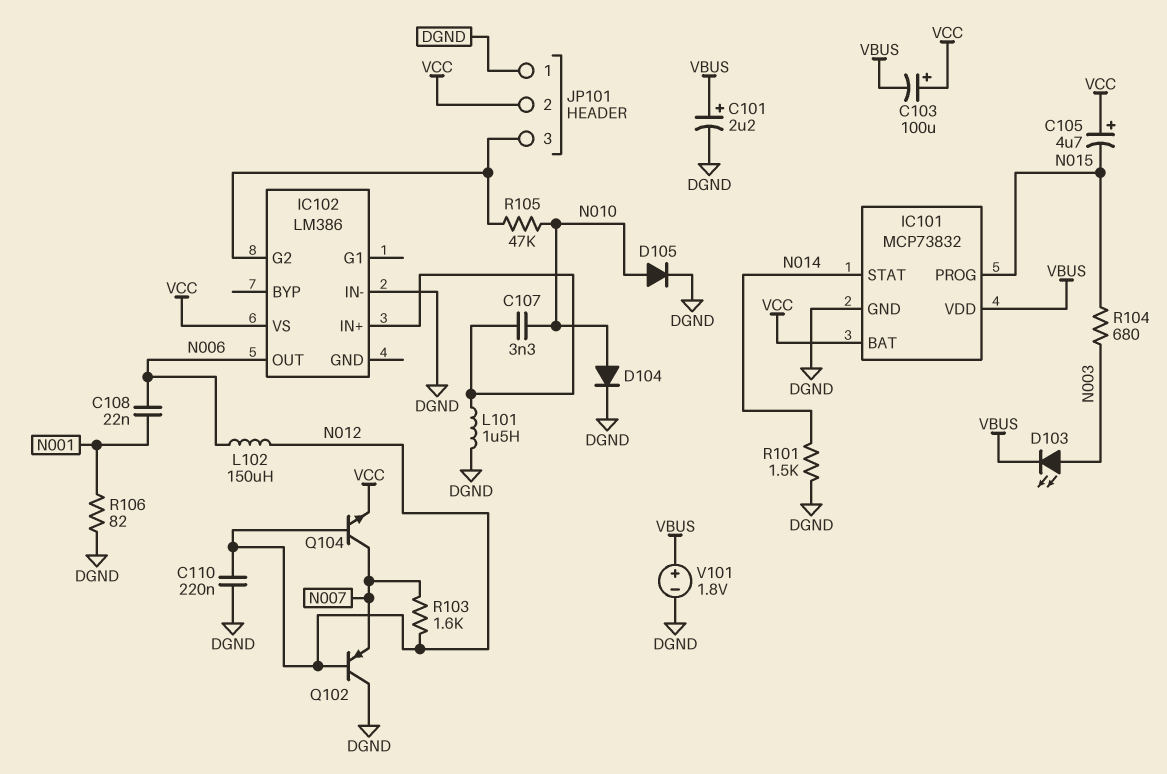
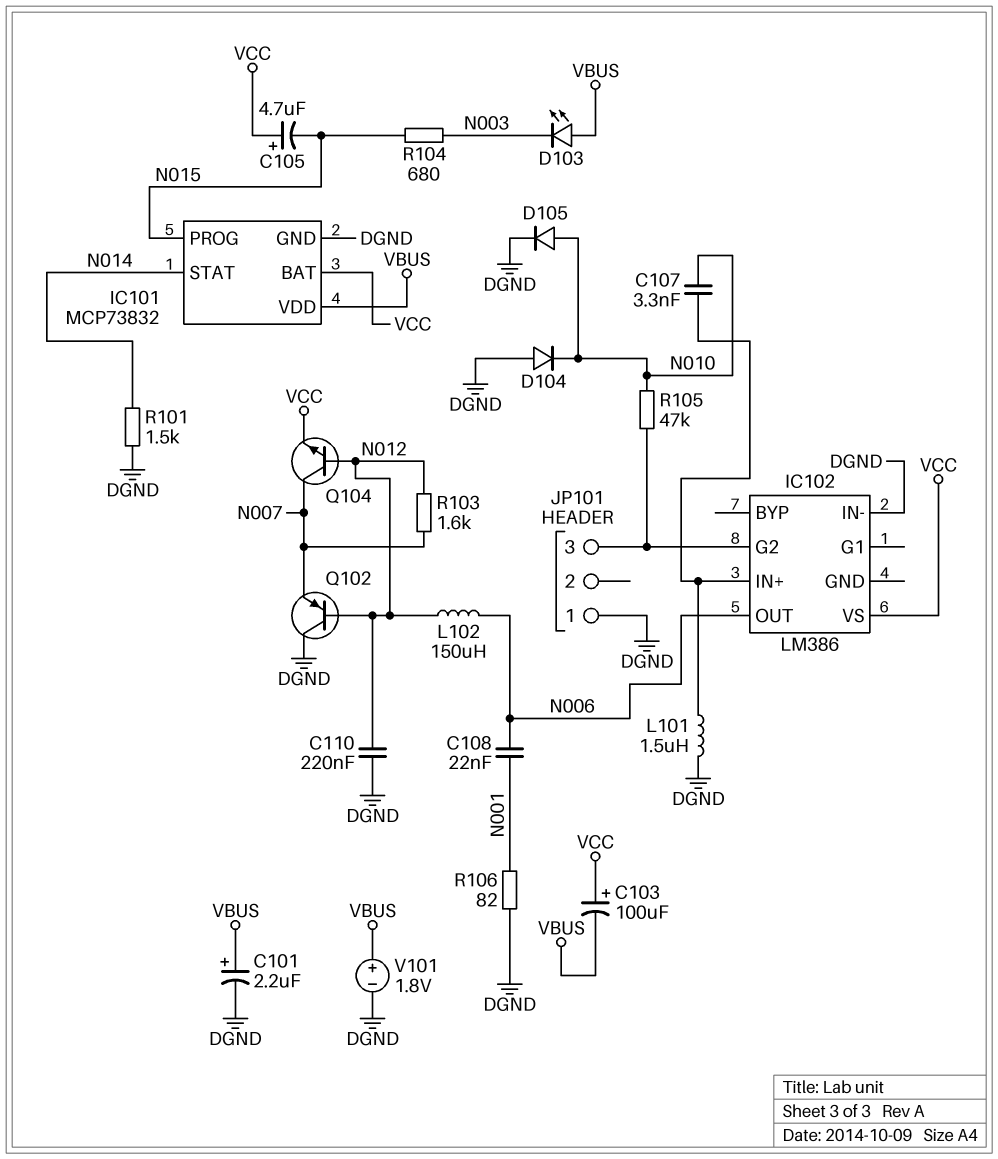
D103: LED (A N003, K VBUS) -> LED (A VBUS, K N003)
D104: diode (A N010, K DGND) -> diode (A DGND, K N010)
JP101 pin 2: VCC -> none

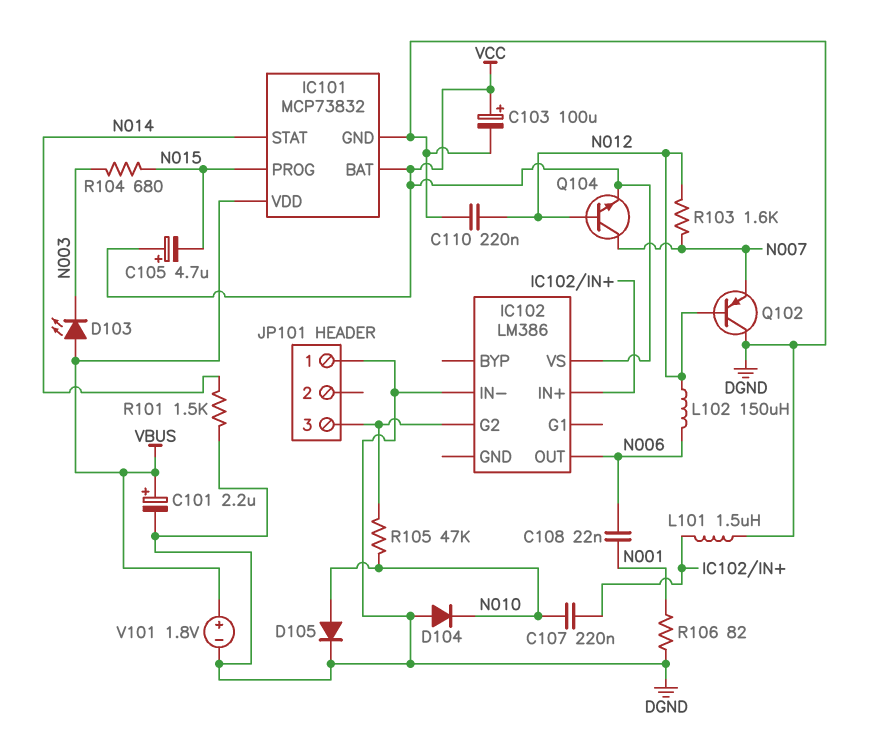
C103: 100uF (plus VCC, minus VBUS) -> 100uF (plus VCC, minus DGND)
C107: 3.3nF (IC102/IN+, N010) -> 220nF (IC102/IN+, N010)

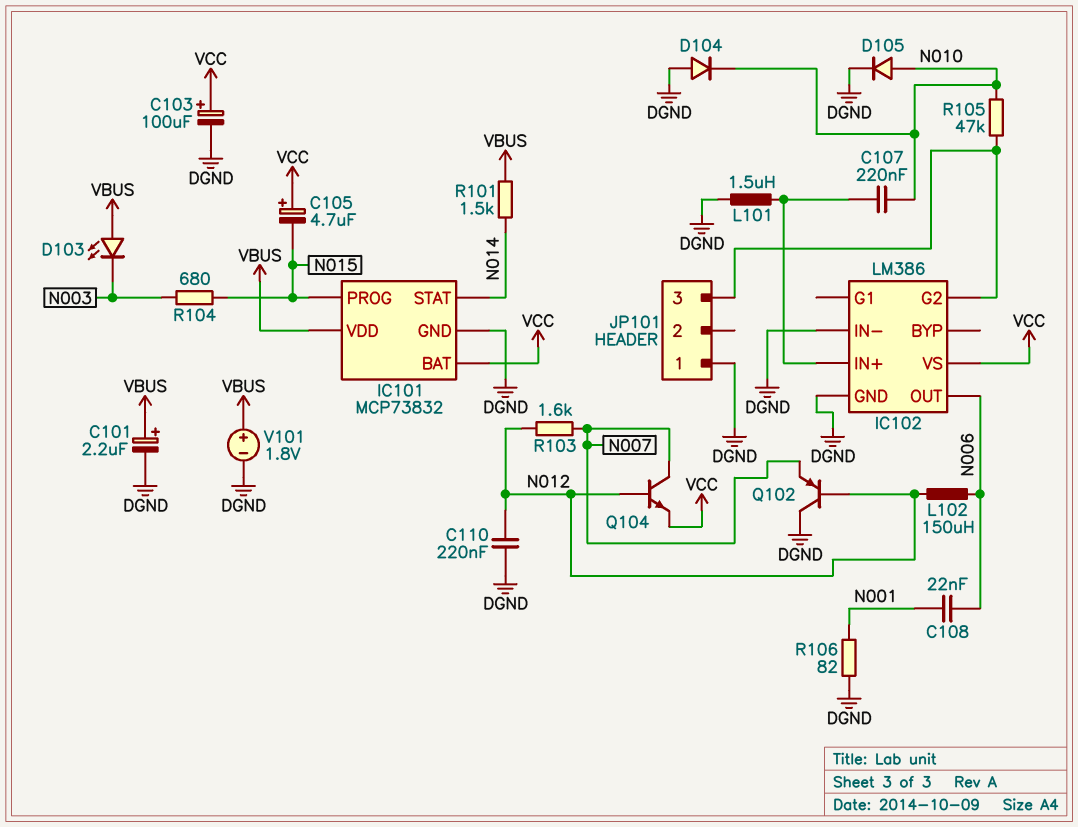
IC102 pin GND: none -> DGND
R101: 1.5k (DGND, N014) -> 1.5k (N014, VBUS)

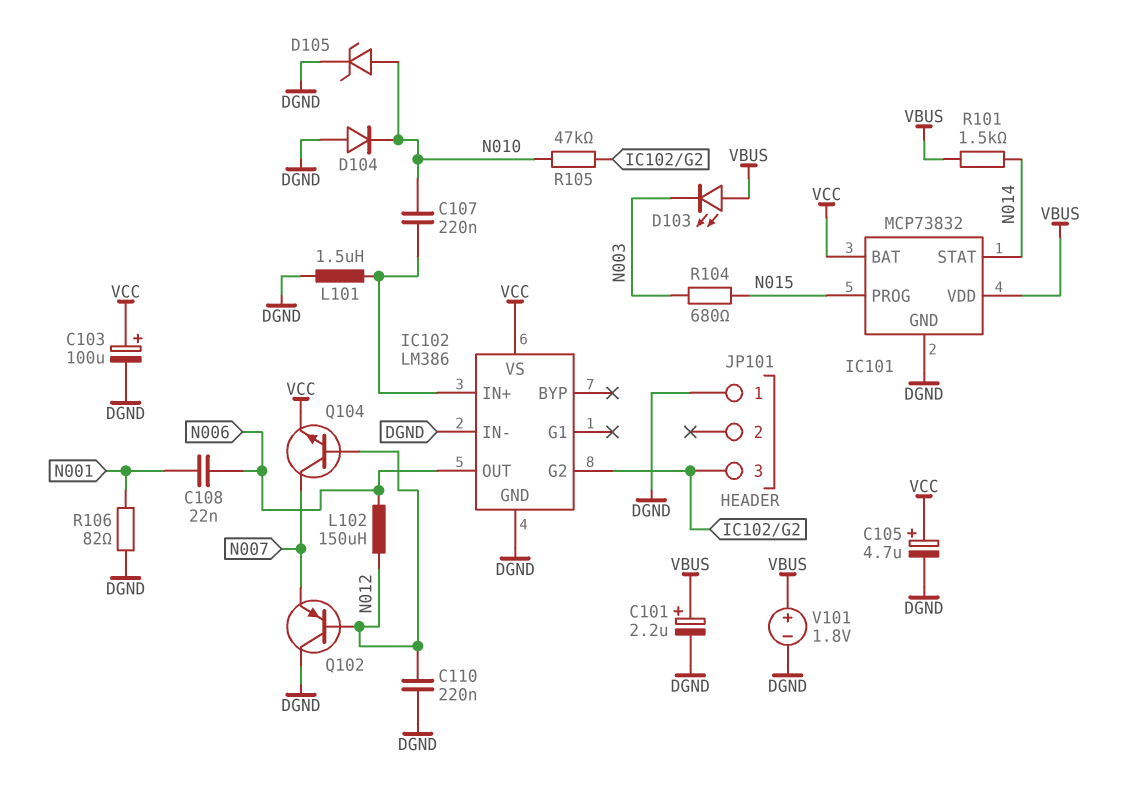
C105: 4.7uF (plus VCC, minus N015) -> 4.7uF (plus VCC, minus DGND)
D105: diode (A N010, K DGND) -> zener (A N010, K DGND)
R103: 1.6k (N007, N012) -> none

